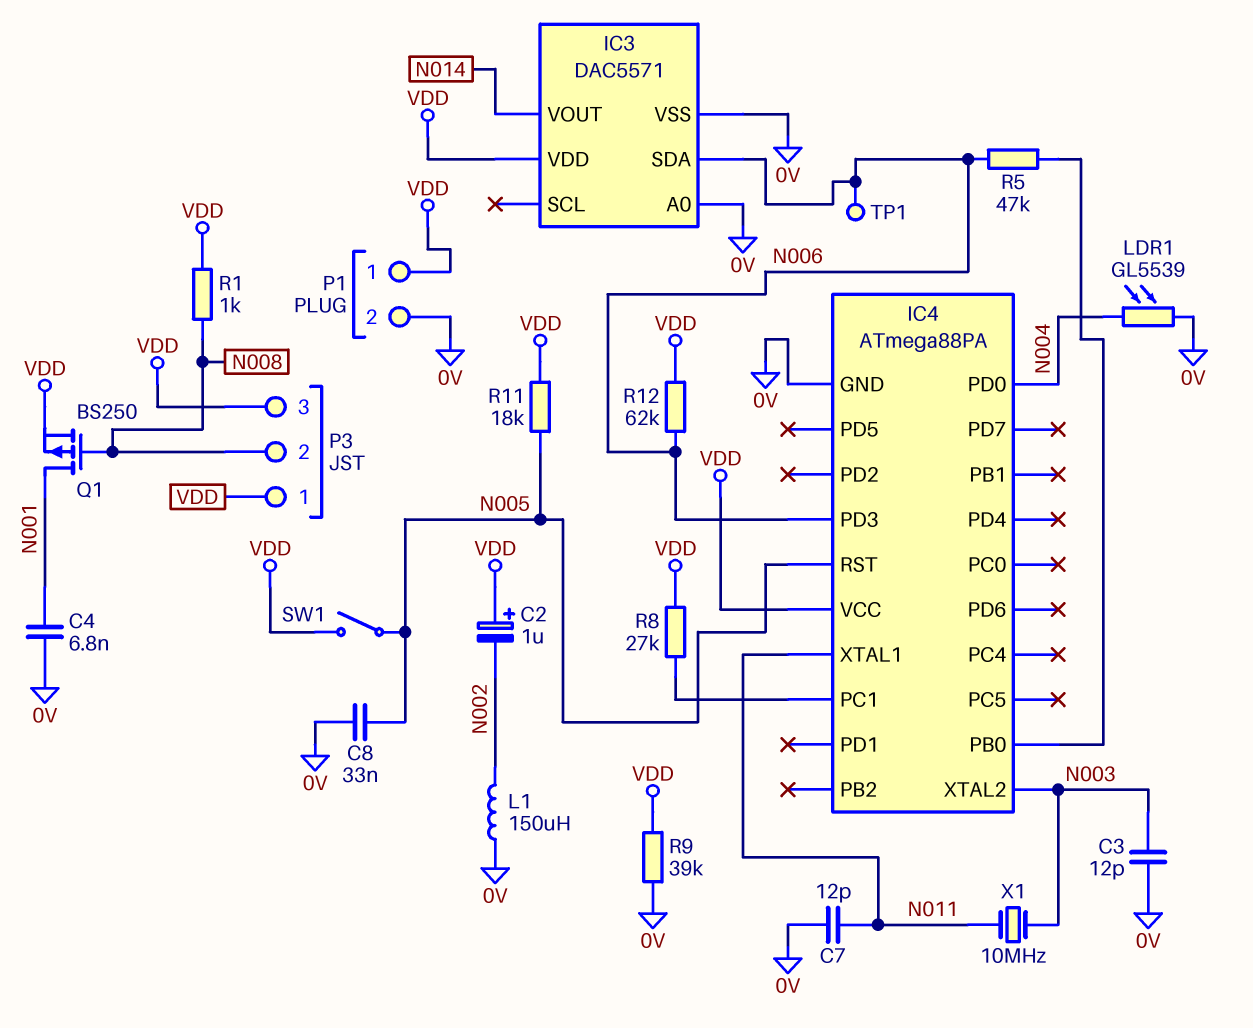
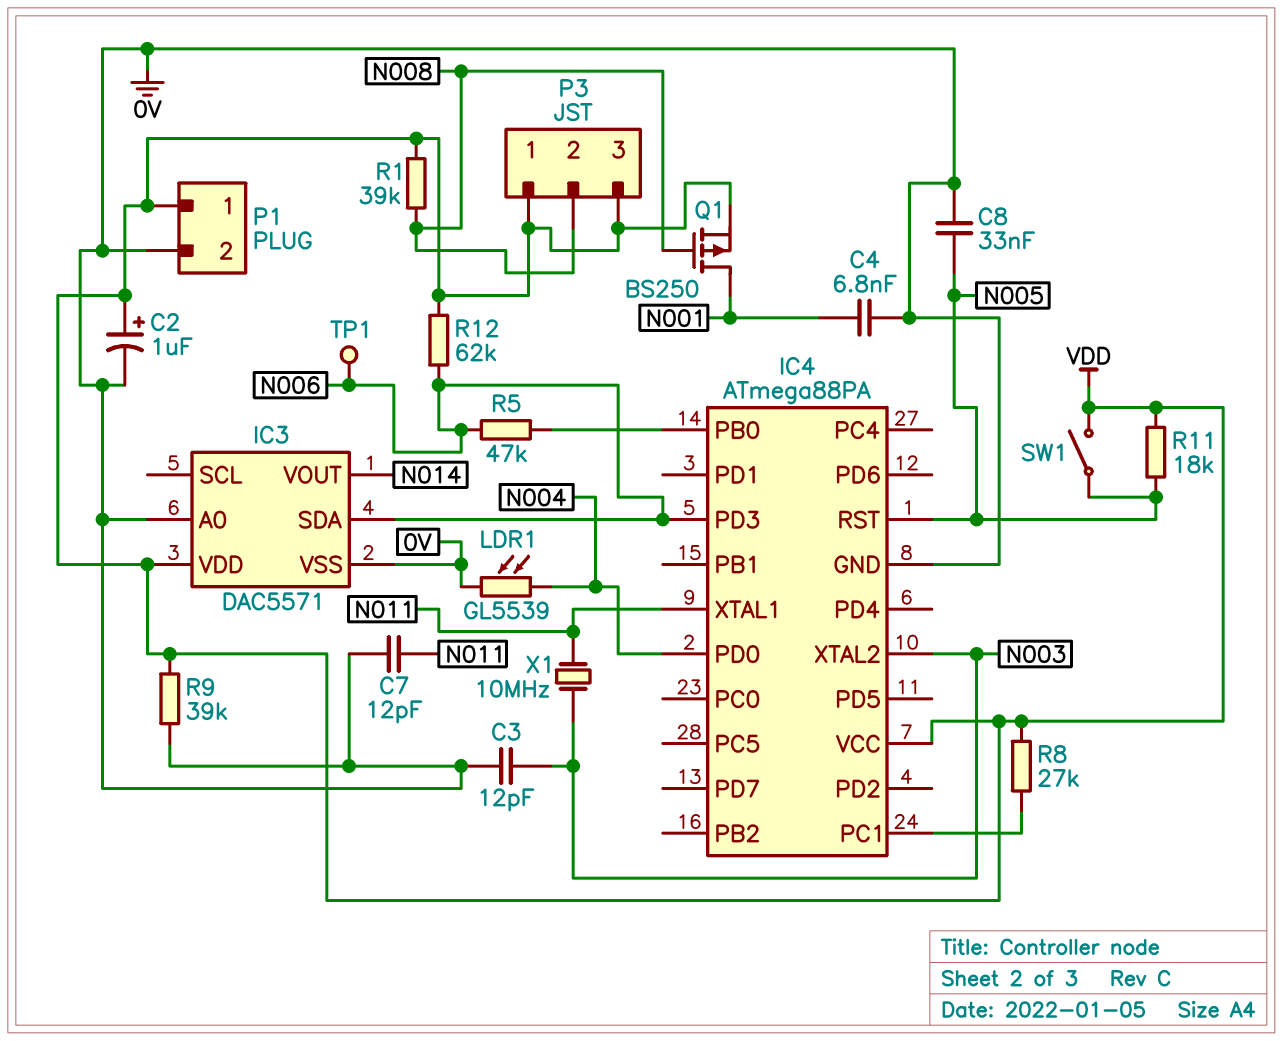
C2: 1uF (plus VDD, minus N002) -> 1uF (plus VDD, minus 0V)
L1: 150uH (0V, N002) -> none
R1: 1k (N008, VDD) -> 39k (N008, VDD)

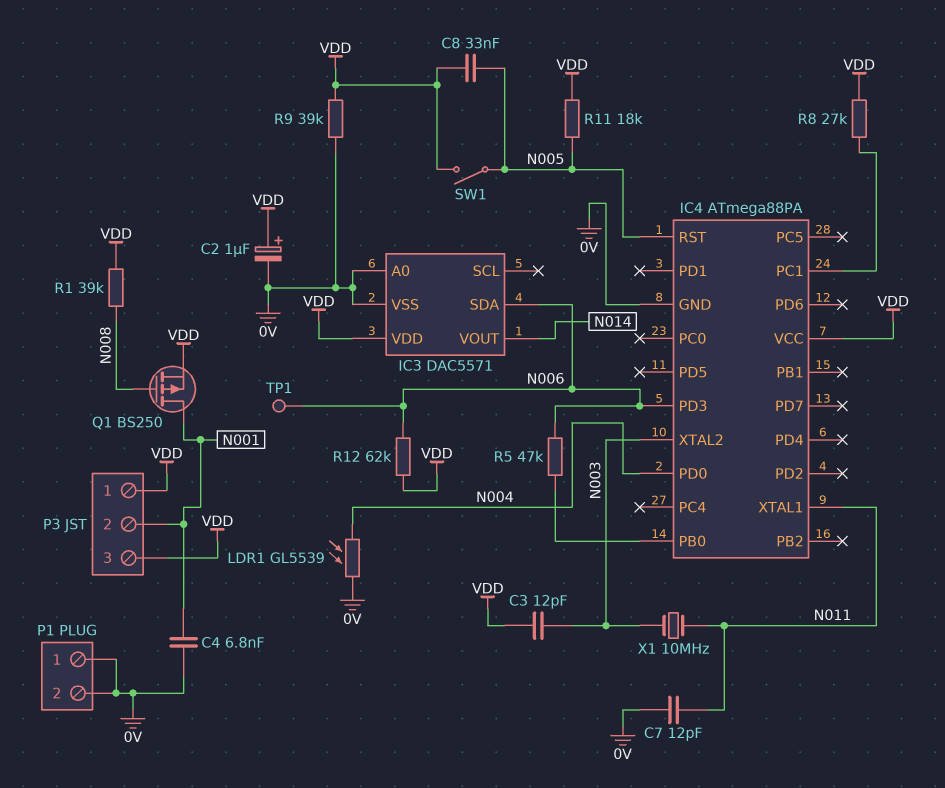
C3: 12pF (0V, N003) -> 12pF (N003, VDD)
C8: 33nF (0V, N005) -> 33nF (N005, VDD)
P1 pin 1: VDD -> 0V
P3 pin 2: N008 -> N001

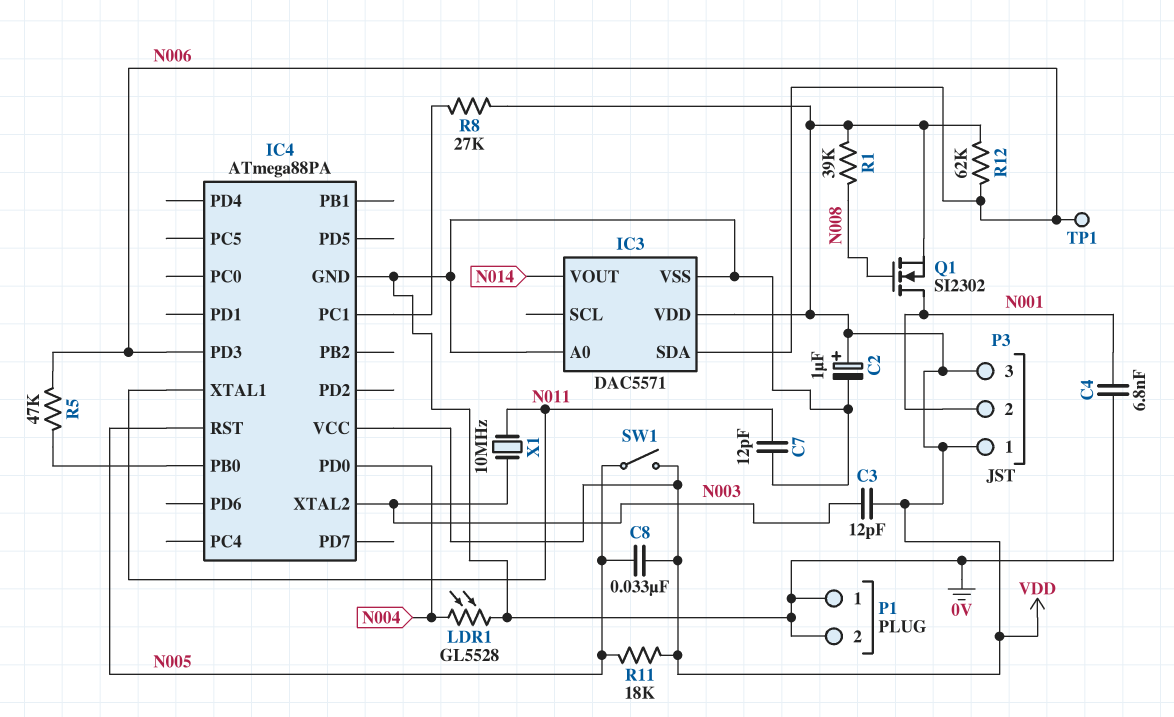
LDR1: GL5539 (0V, N004) -> GL5528 (0V, N004)
Q1: PMOS BS250 (G N008, D N001, S VDD) -> NMOS SI2302 (G N008, D N001, S VDD)
R9: 39k (0V, VDD) -> none

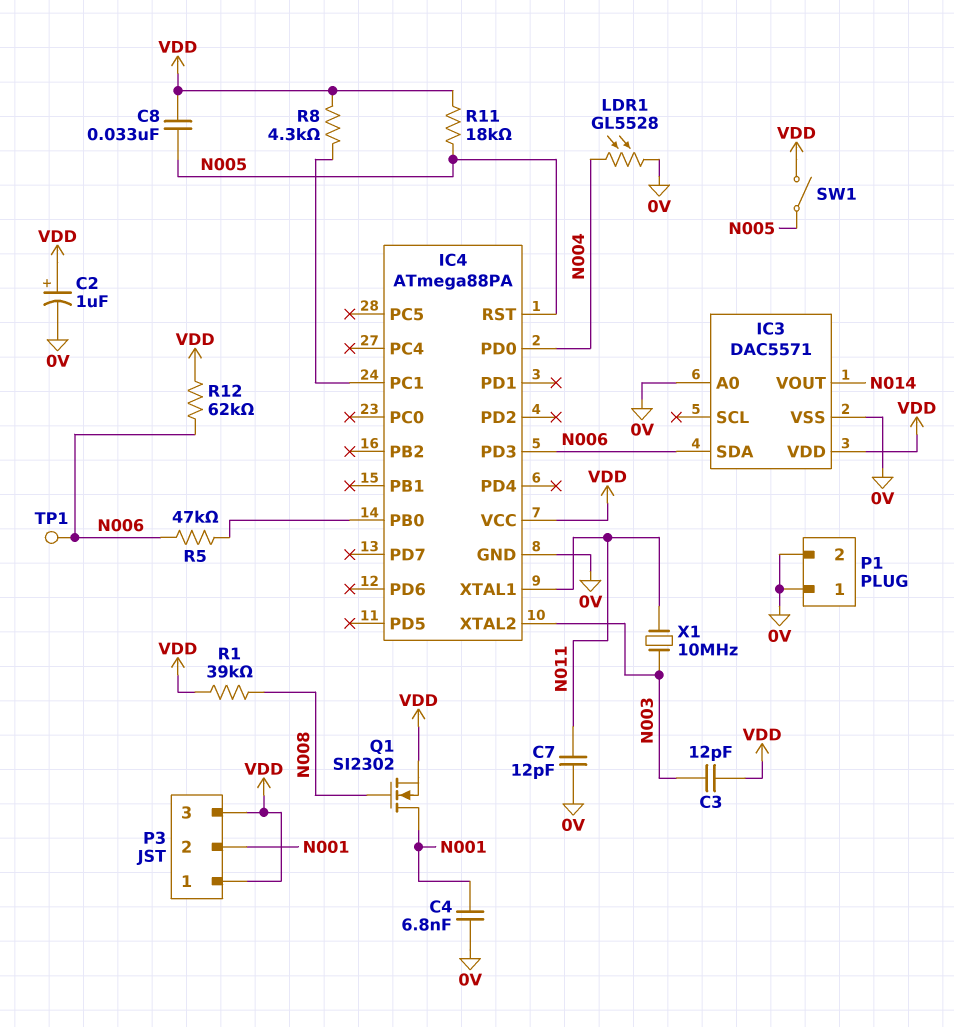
R8: 27k (IC4/PC1, VDD) -> 4.3k (IC4/PC1, VDD)

